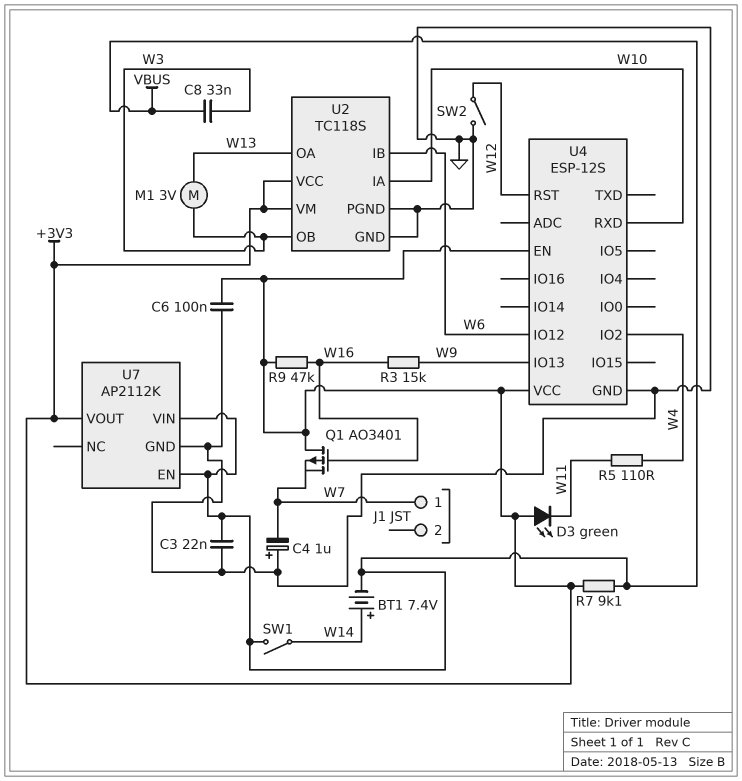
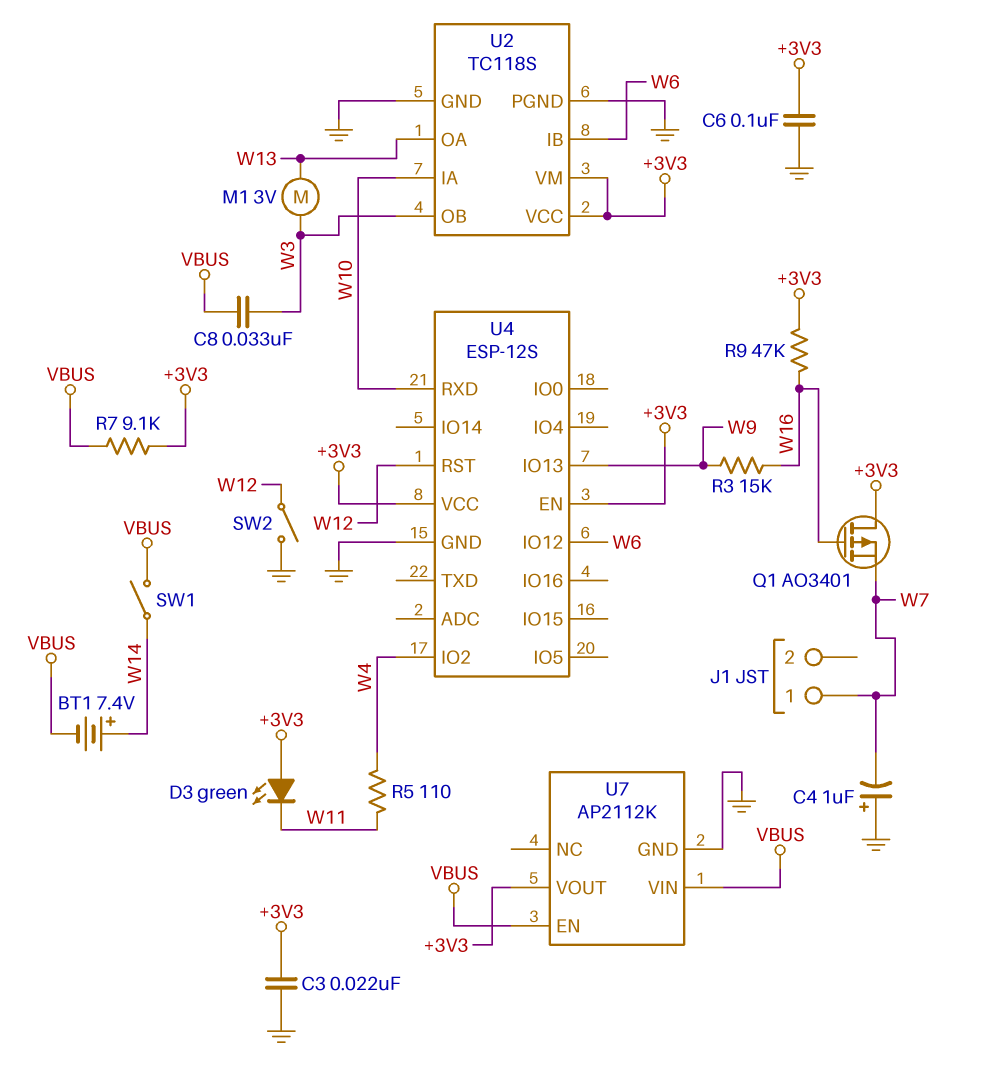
C3: 22nF (GND, VBUS) -> 22nF (+3V3, GND)

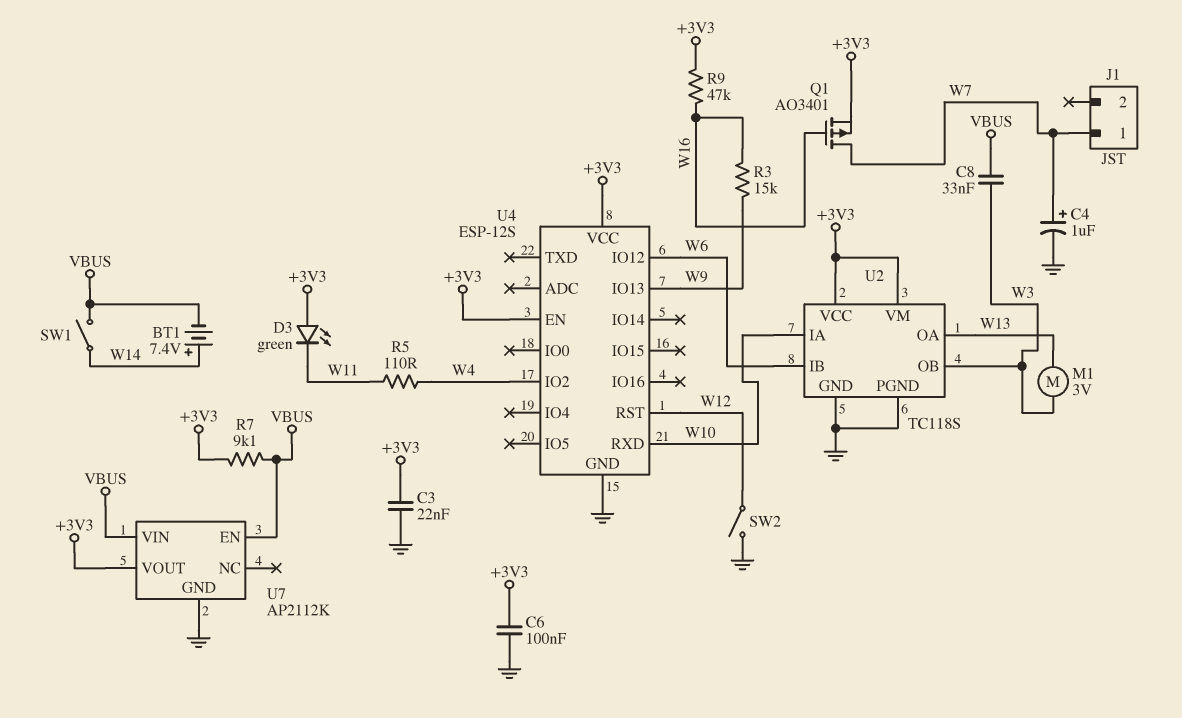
C4: 1uF (plus GND, minus W7) -> 1uF (plus W7, minus GND)
Q1: PMOS AO3401 (G W16, D +3V3, S W7) -> PMOS AO3401 (G W16, D W7, S +3V3)

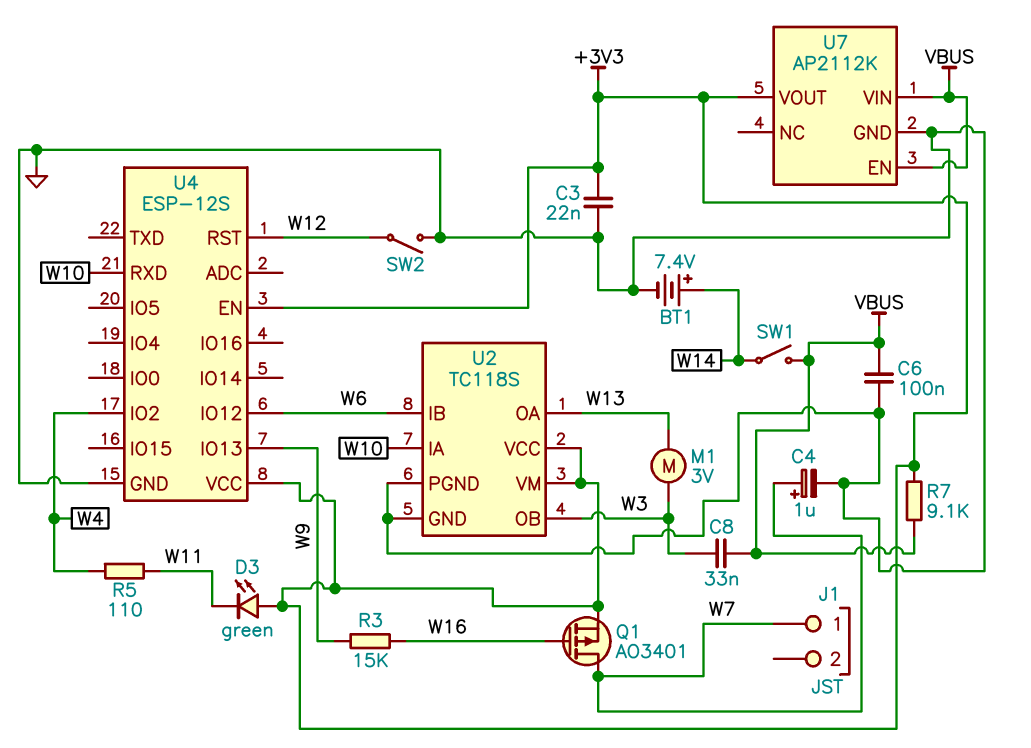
BT1: 7.4V (plus W14, minus VBUS) -> 7.4V (plus W14, minus GND)
C6: 100nF (+3V3, GND) -> 100nF (GND, VBUS)
R9: 47k (+3V3, W16) -> none

